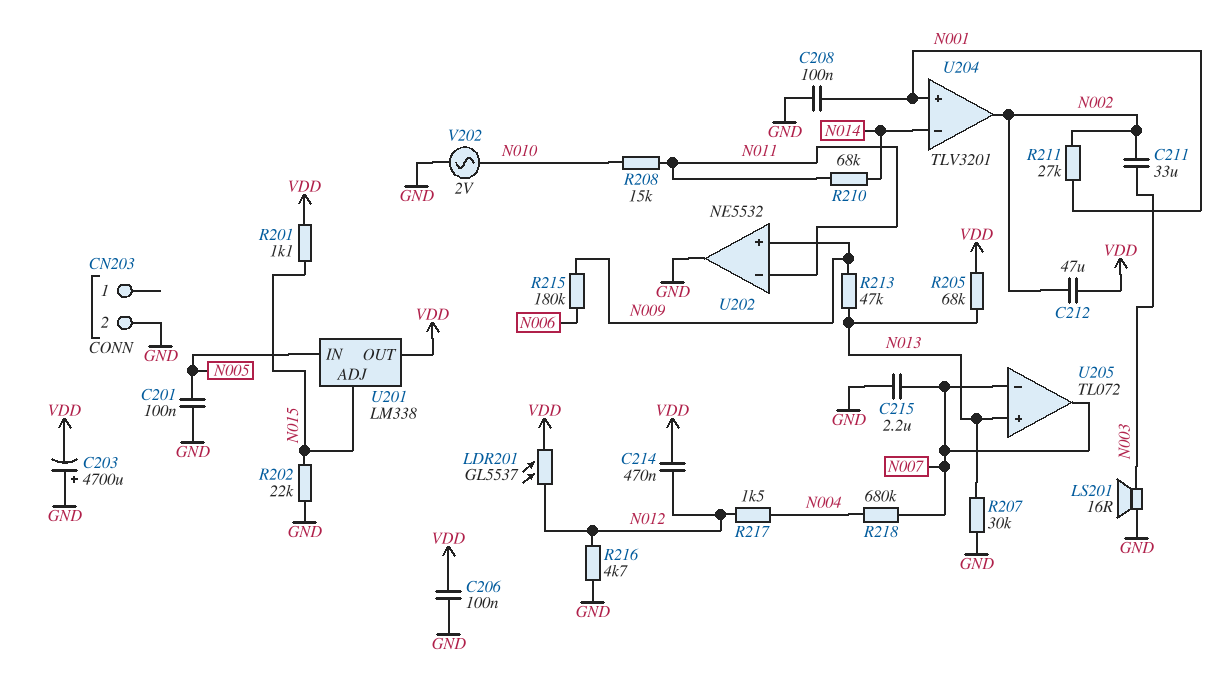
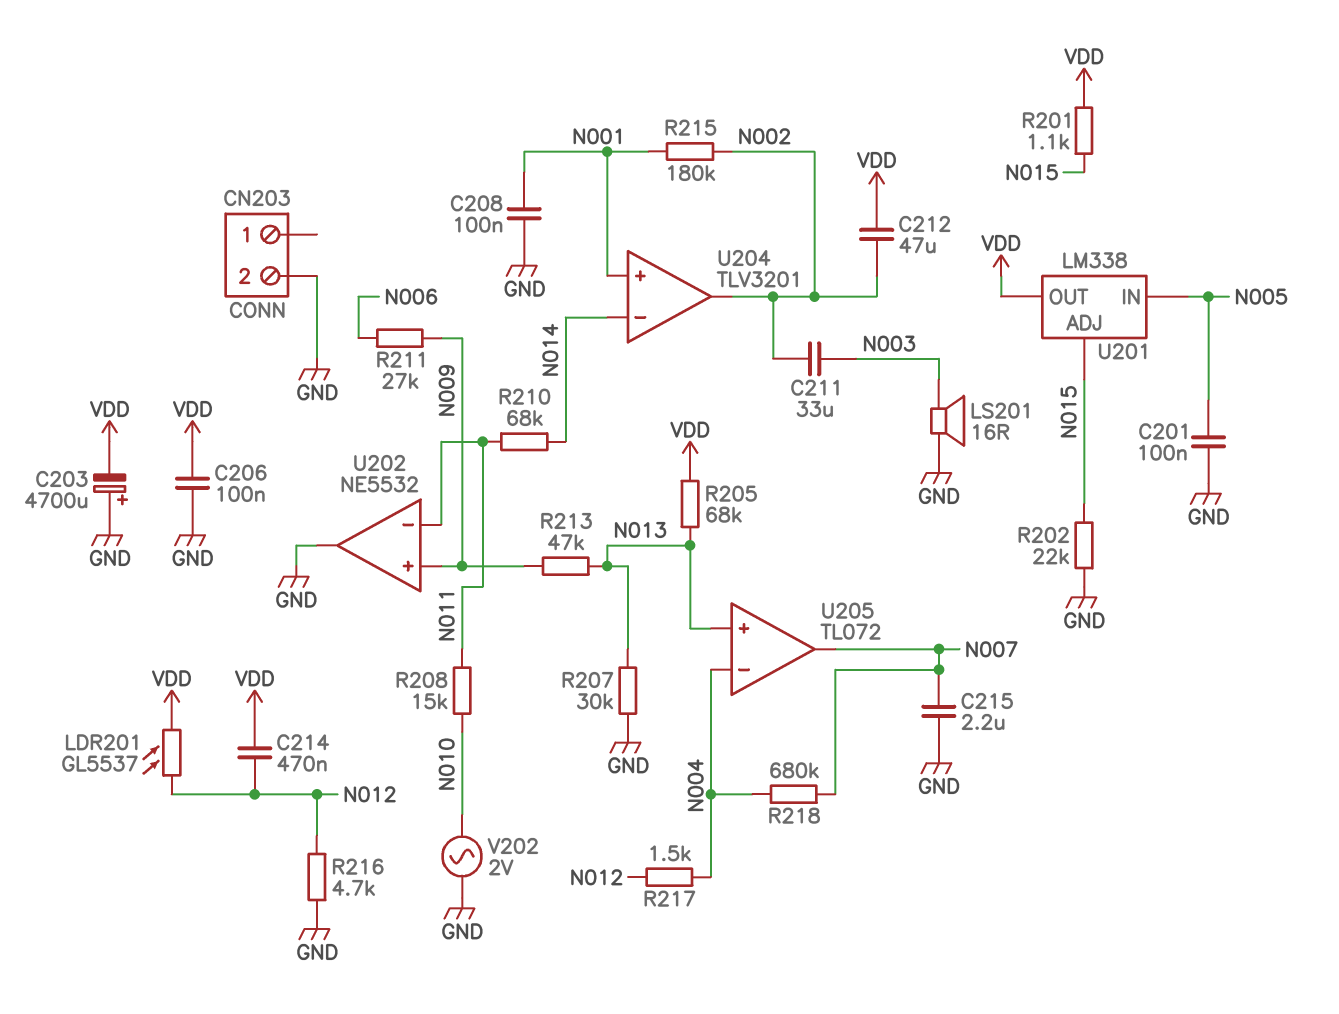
R211: 27k (N001, N002) -> 27k (N006, N009)
R215: 180k (N006, N009) -> 180k (N001, N002)
U205 pin in-: N007 -> N004

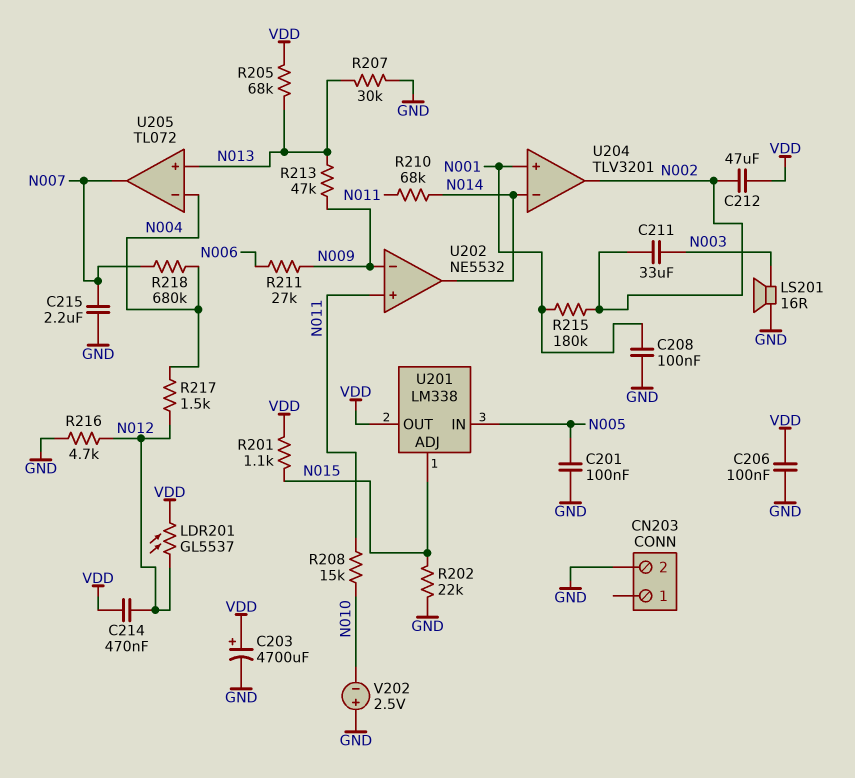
C203: 4700uF (plus GND, minus VDD) -> 4700uF (plus VDD, minus GND)
U202 pin in+: N009 -> N011
U202 pin in-: N011 -> N009
U202 pin out: GND -> N014
V202: AC 2V (GND, N010) -> 2.5V (plus GND, minus N010)

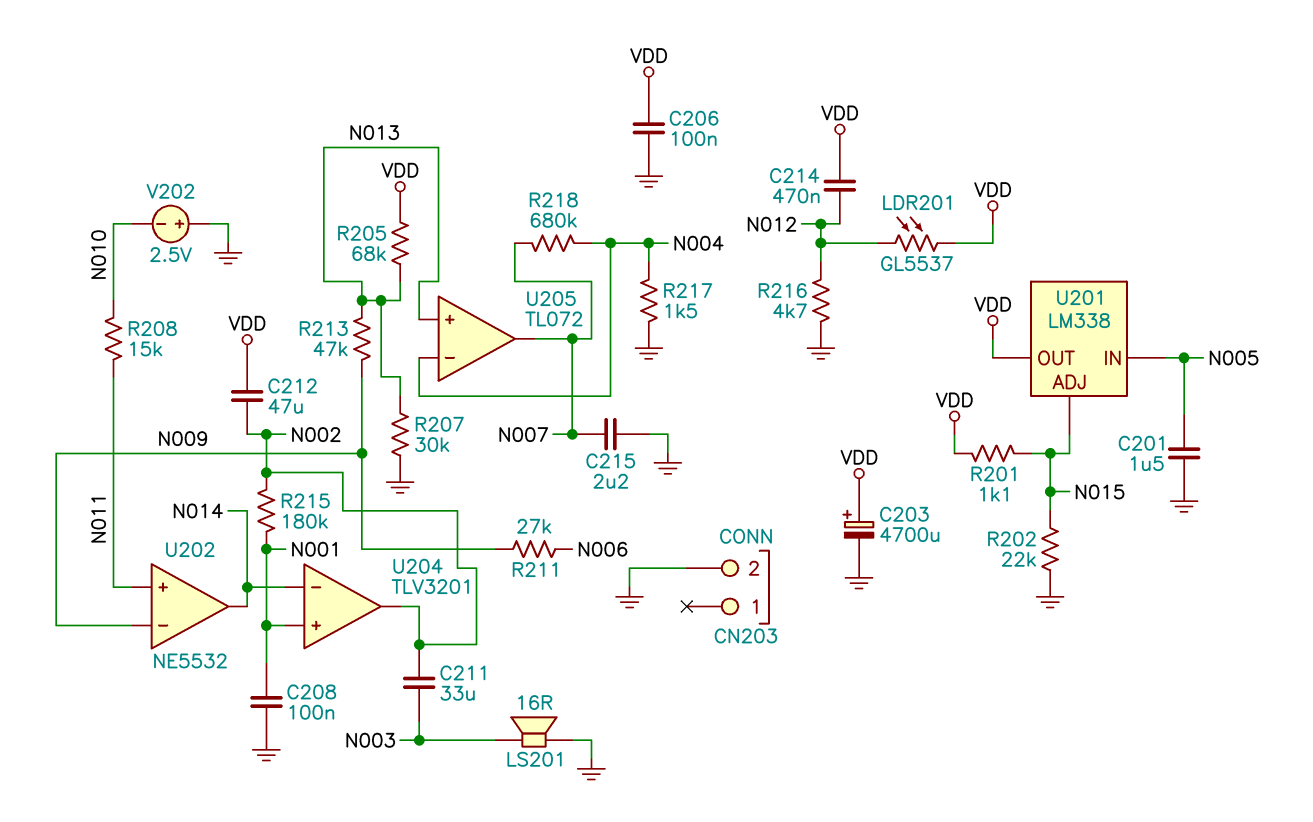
C201: 100nF (GND, N005) -> 1.5uF (GND, N005)
R210: 68k (N011, N014) -> none
R217: 1.5k (N004, N012) -> 1.5k (GND, N004)

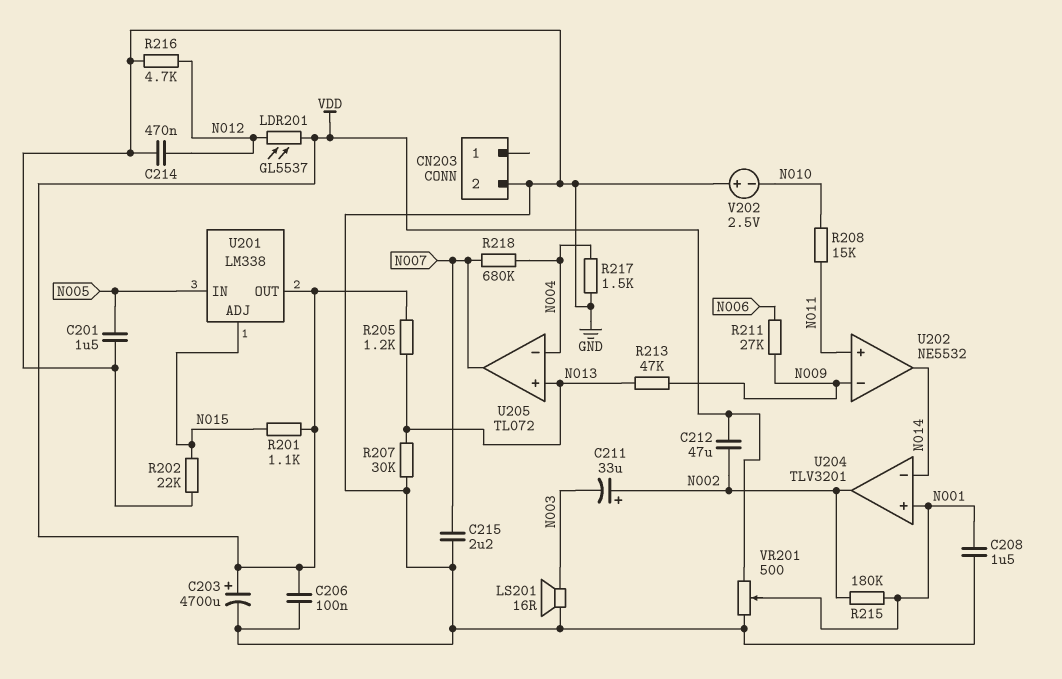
C208: 100nF (GND, N001) -> 1.5uF (GND, N001)
C211: 33uF (N002, N003) -> 33uF (plus N002, minus N003)
C214: 470nF (N012, VDD) -> 470nF (GND, N012)
R205: 68k (N013, VDD) -> 1.2k (N013, VDD)
VR201: none -> 500 (GND, VDD, wiper N001)

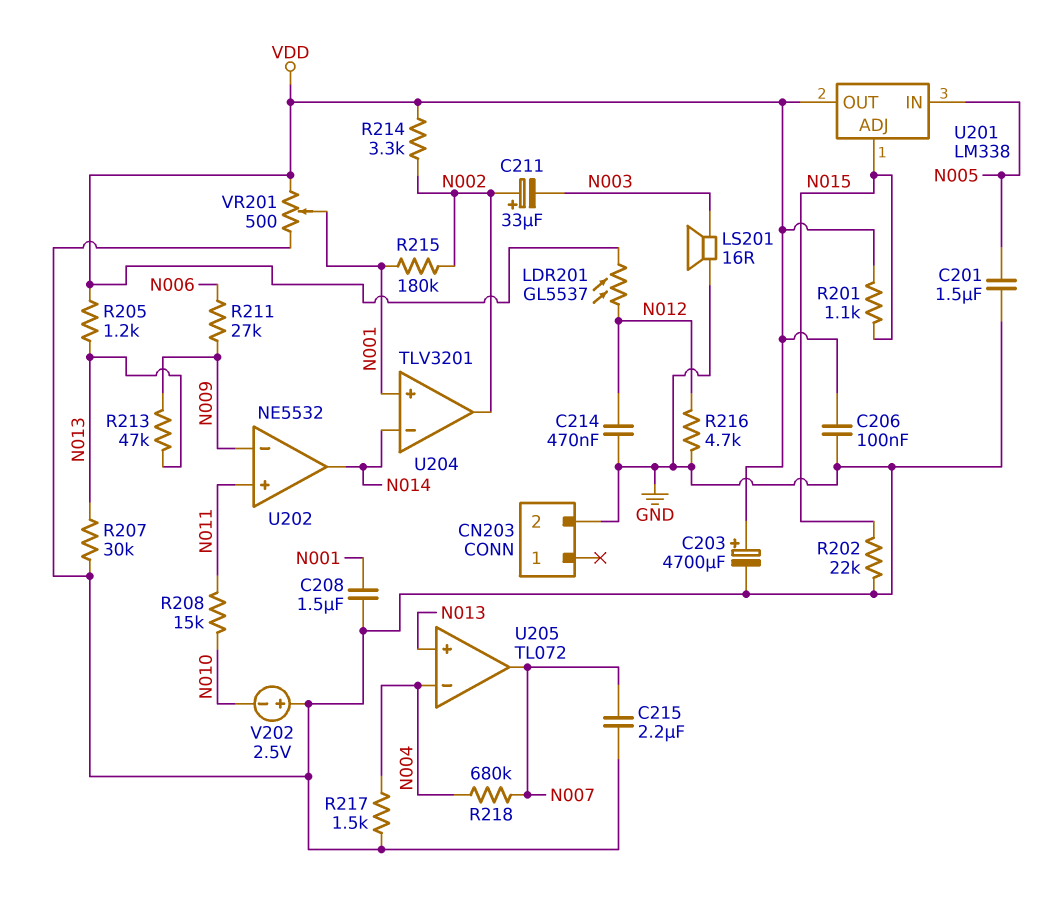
C212: 47uF (N002, VDD) -> none
R214: none -> 3.3k (N002, VDD)

